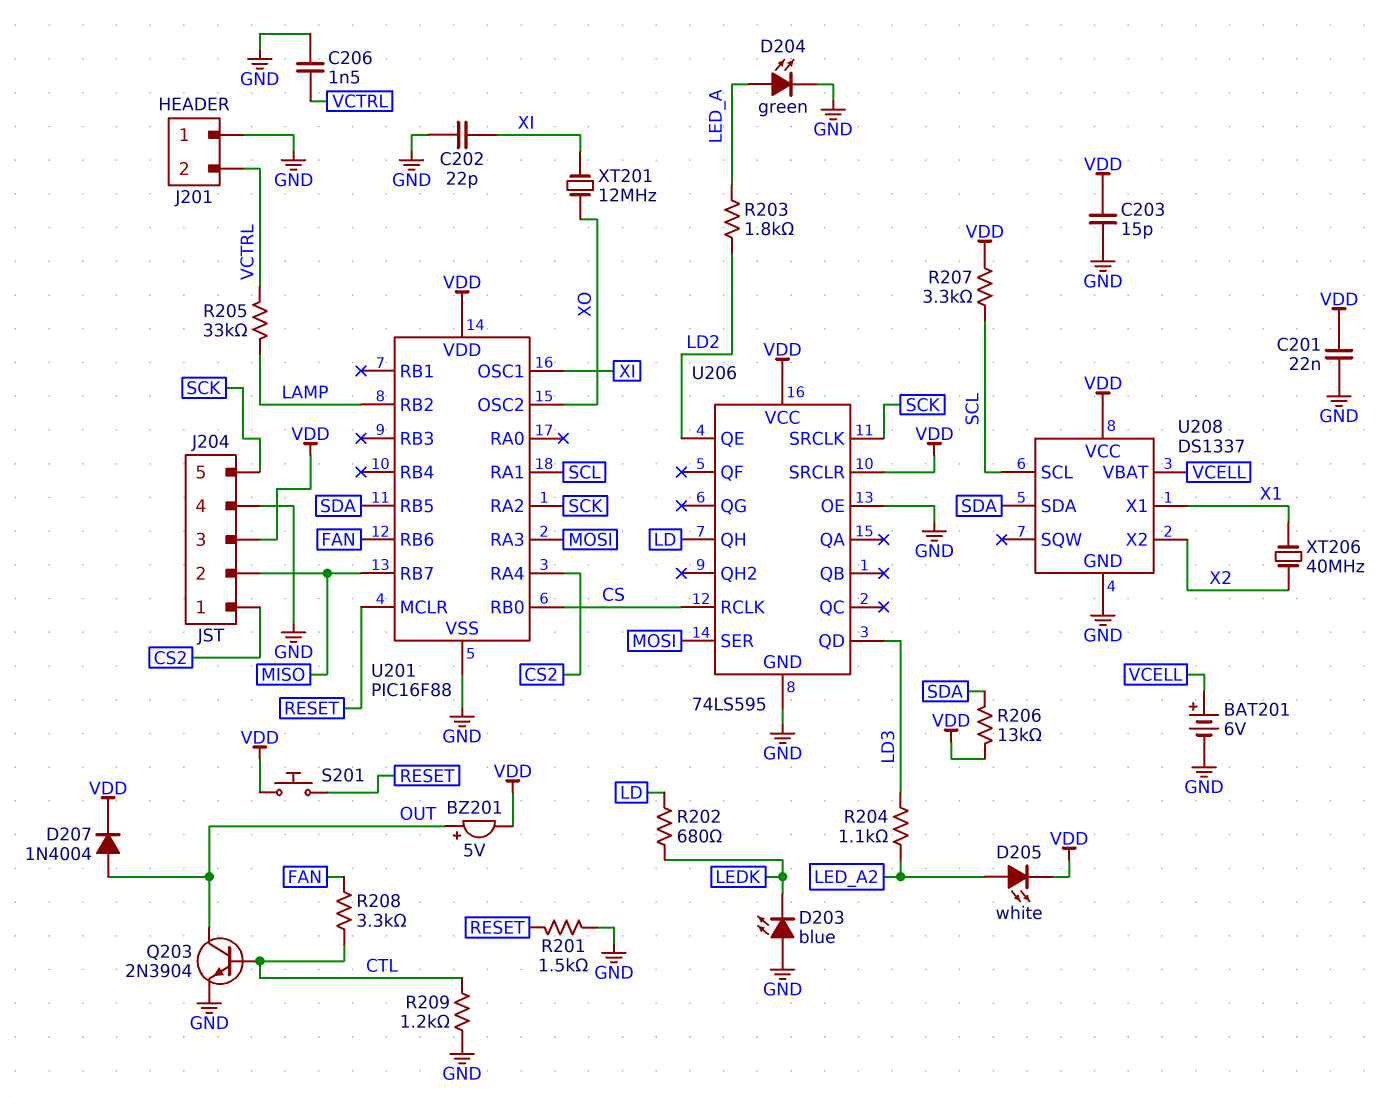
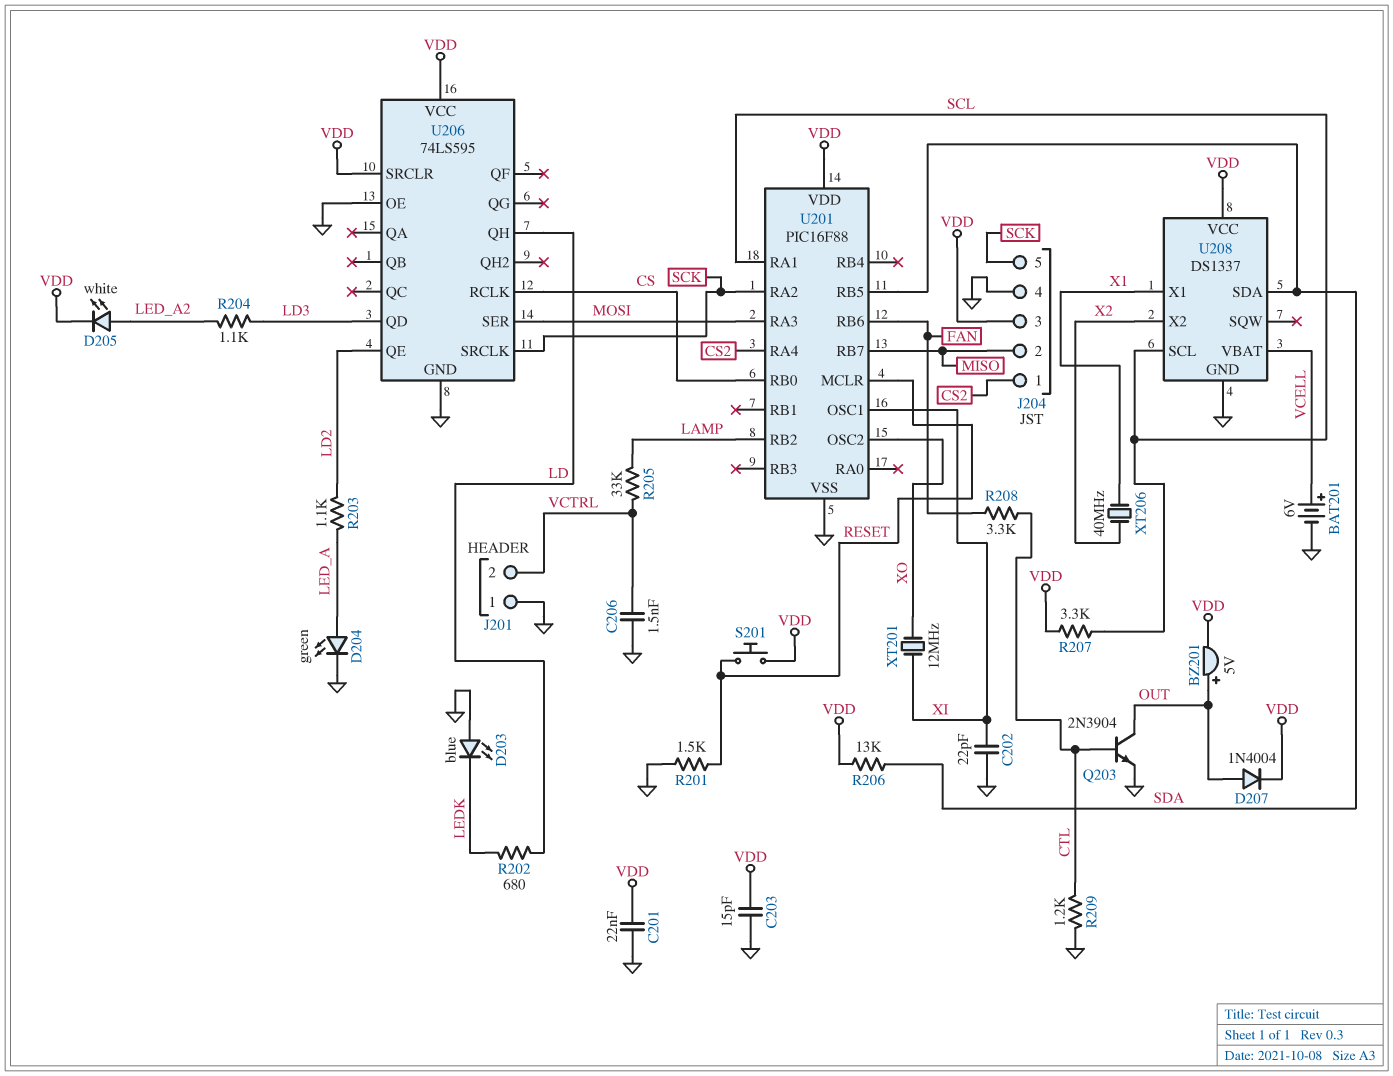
R203: 1.8k (LD2, LED_A) -> 1.1k (LD2, LED_A)

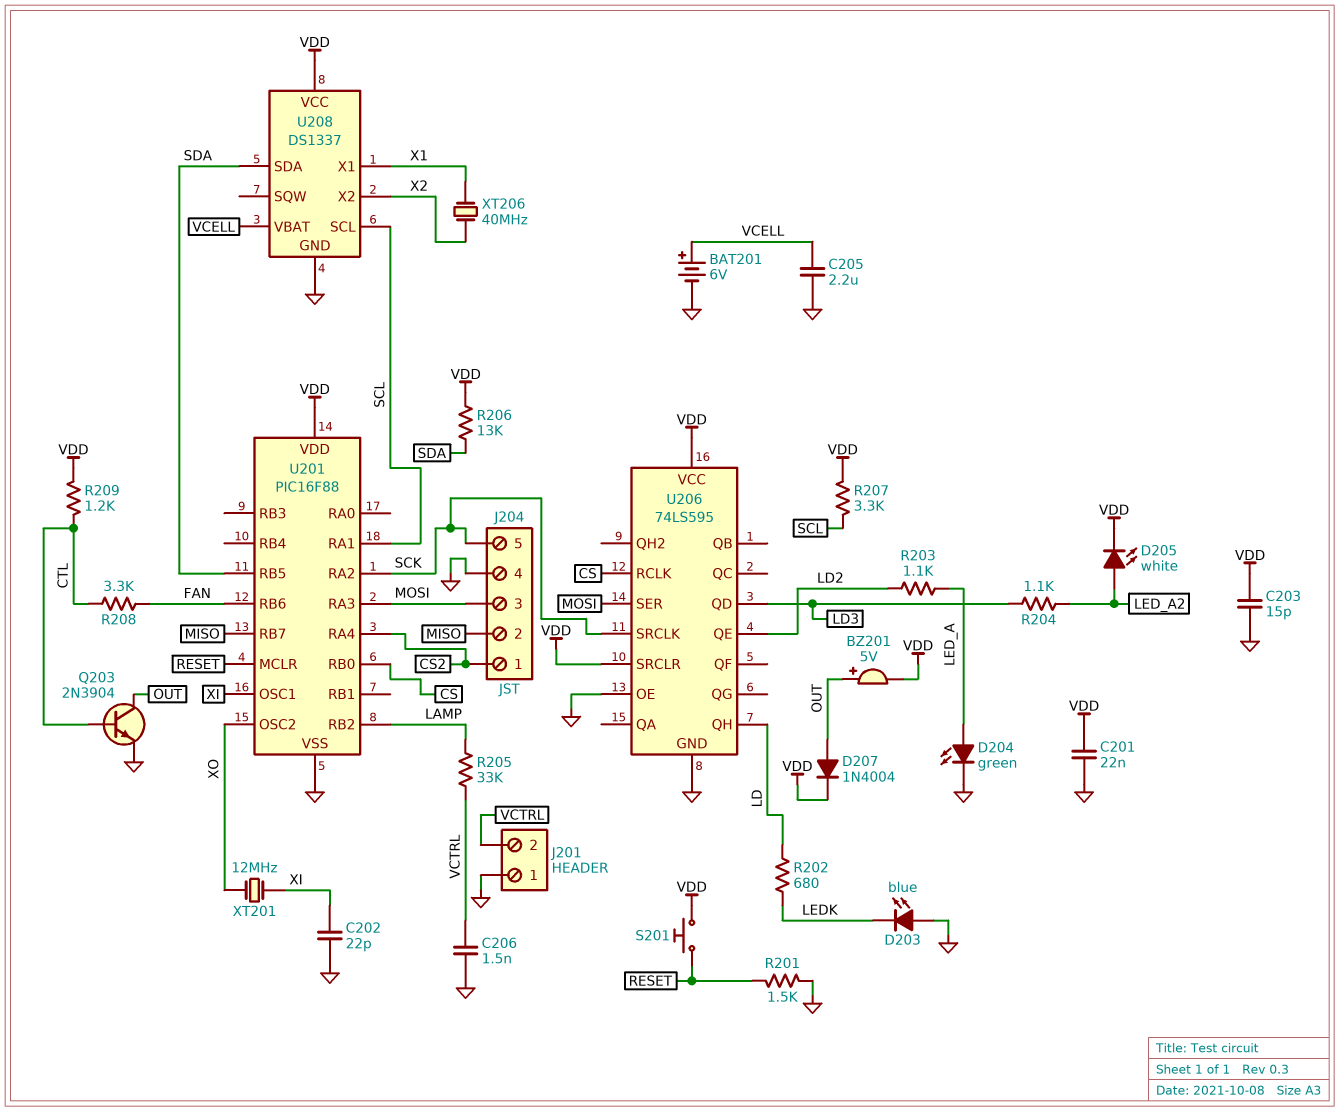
C205: none -> 2.2uF (GND, VCELL)
J204 pin 3: VDD -> MOSI
R209: 1.2k (CTL, GND) -> 1.2k (CTL, VDD)

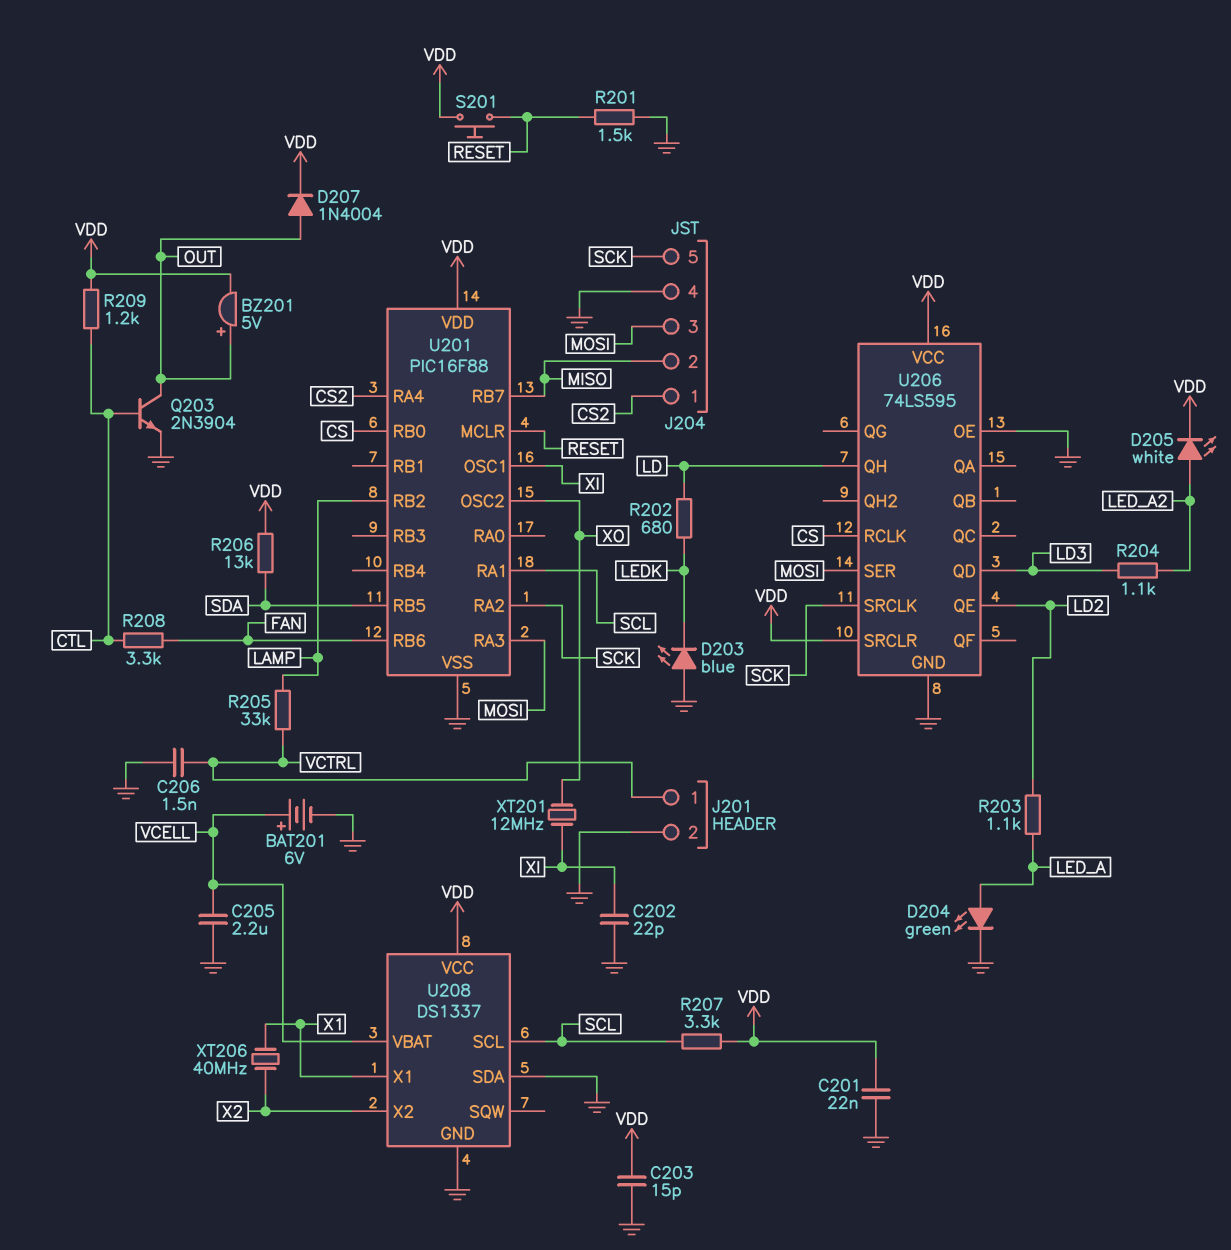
J201 pin 1: GND -> VCTRL
J201 pin 2: VCTRL -> GND
U208 pin SDA: SDA -> GND

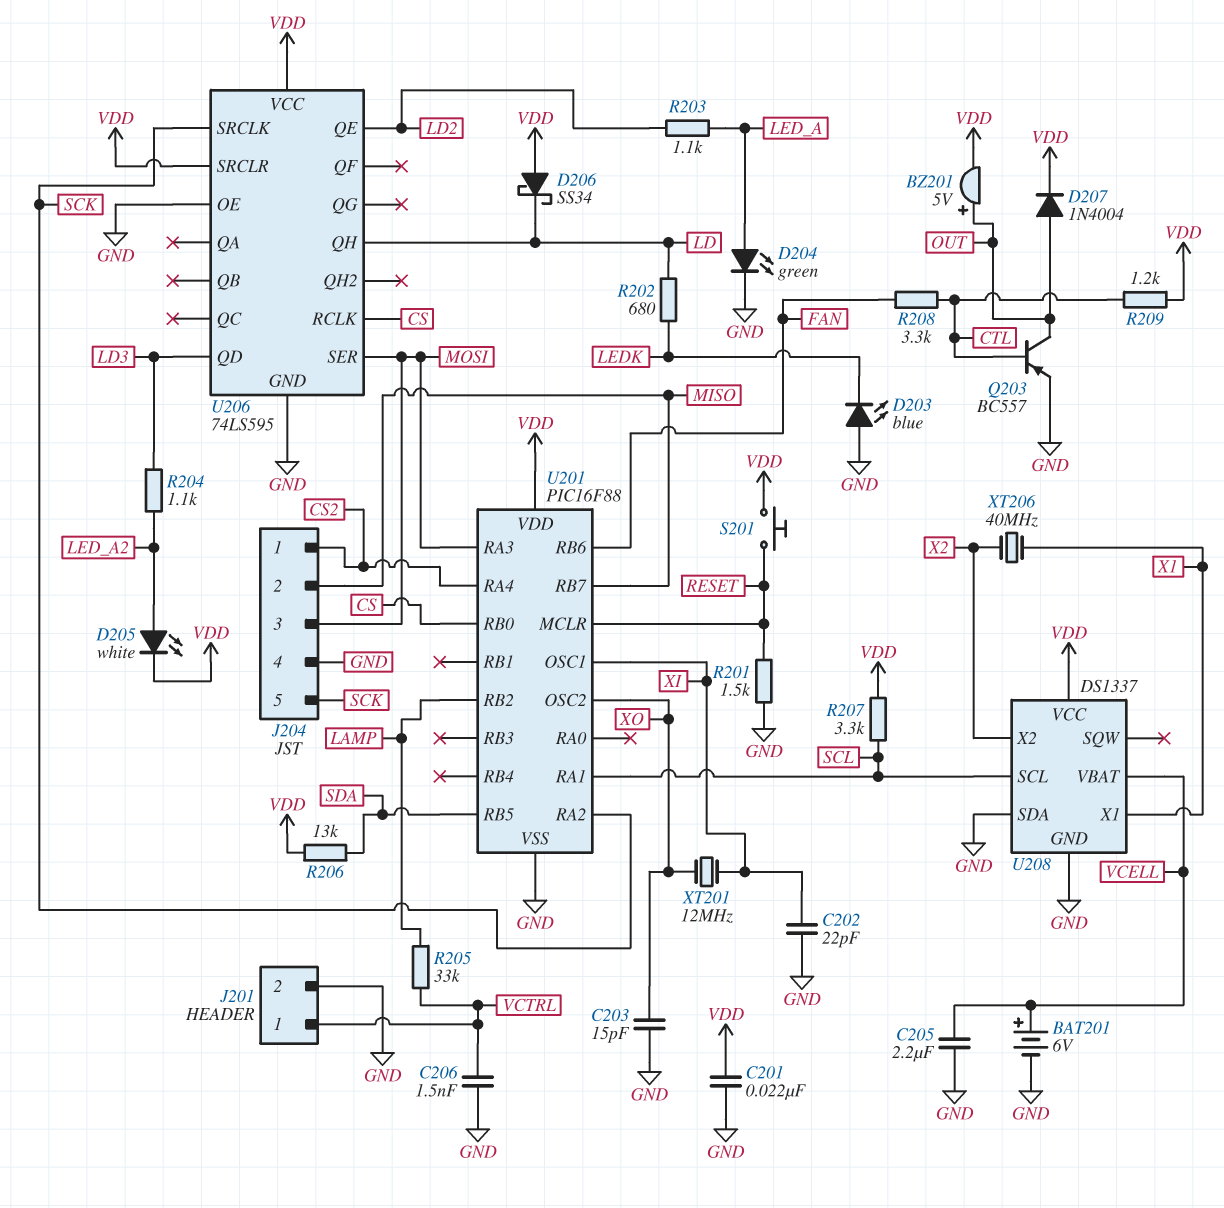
C203: 15pF (GND, VDD) -> 15pF (GND, XO)
D206: none -> schottky SS34 (A VDD, K LD)
Q203: NPN 2N3904 (B CTL, C OUT, E GND) -> PNP BC557 (B CTL, C OUT, E GND)

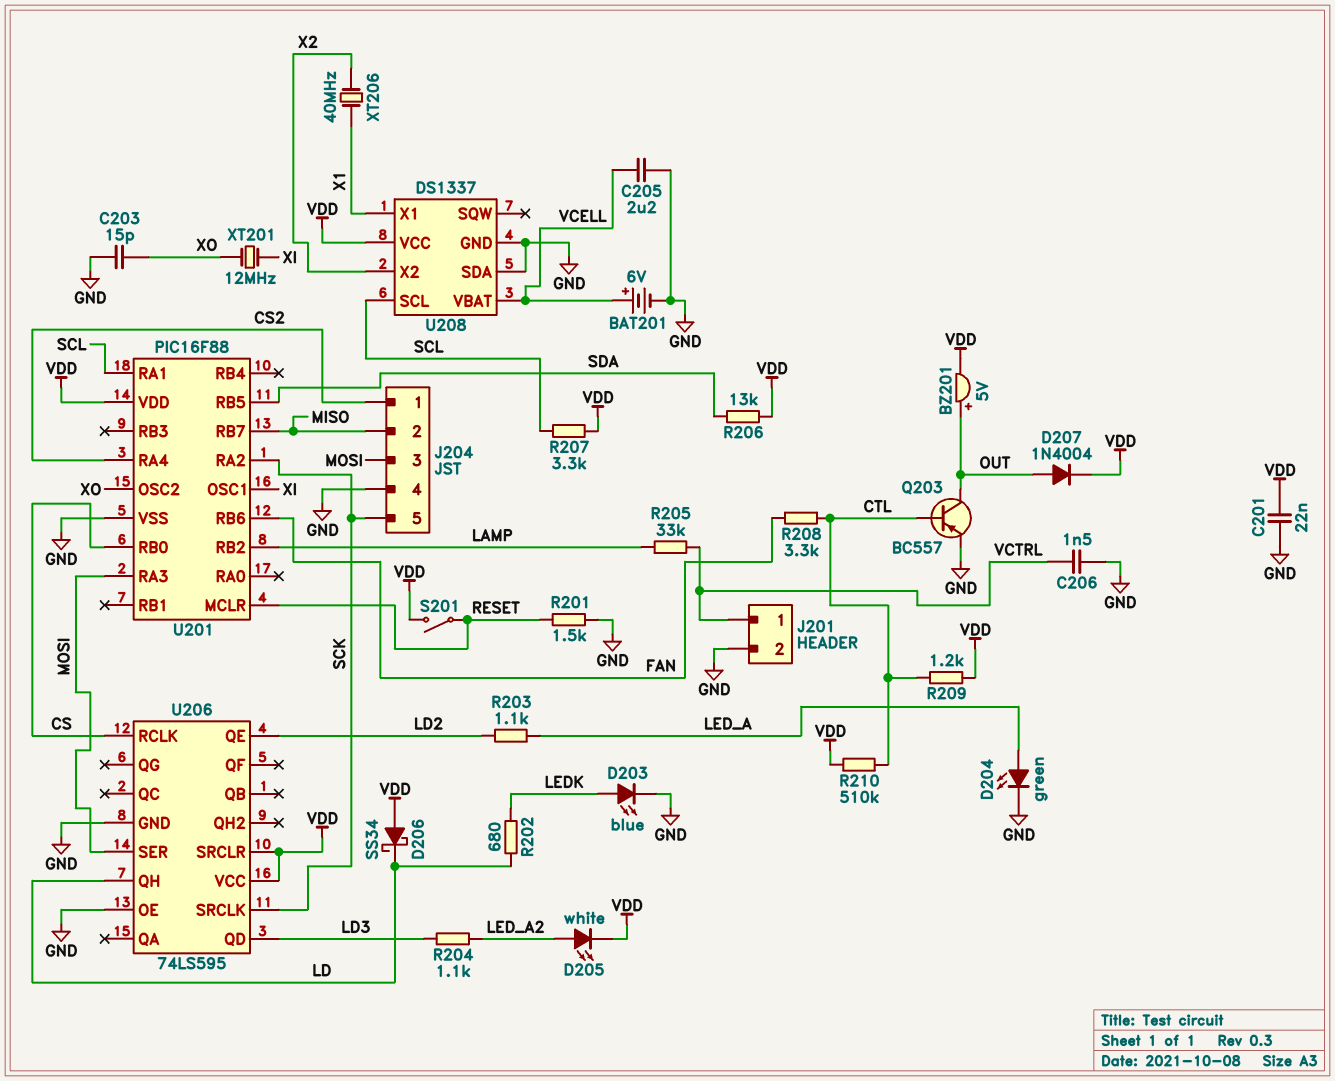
C202: 22pF (GND, XI) -> none
D203: LED blue (A GND, K LEDK) -> LED blue (A LEDK, K GND)
R210: none -> 510k (CTL, VDD)
S201: button (RESET, VDD) -> switch (RESET, VDD)

